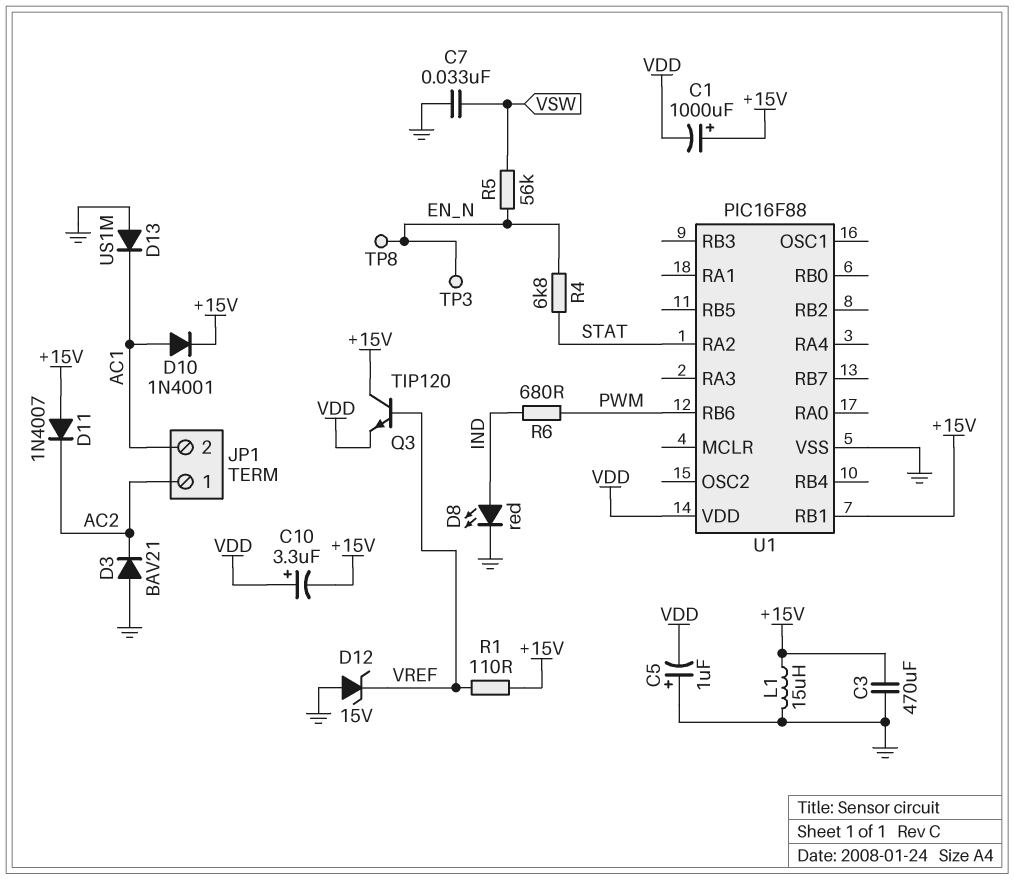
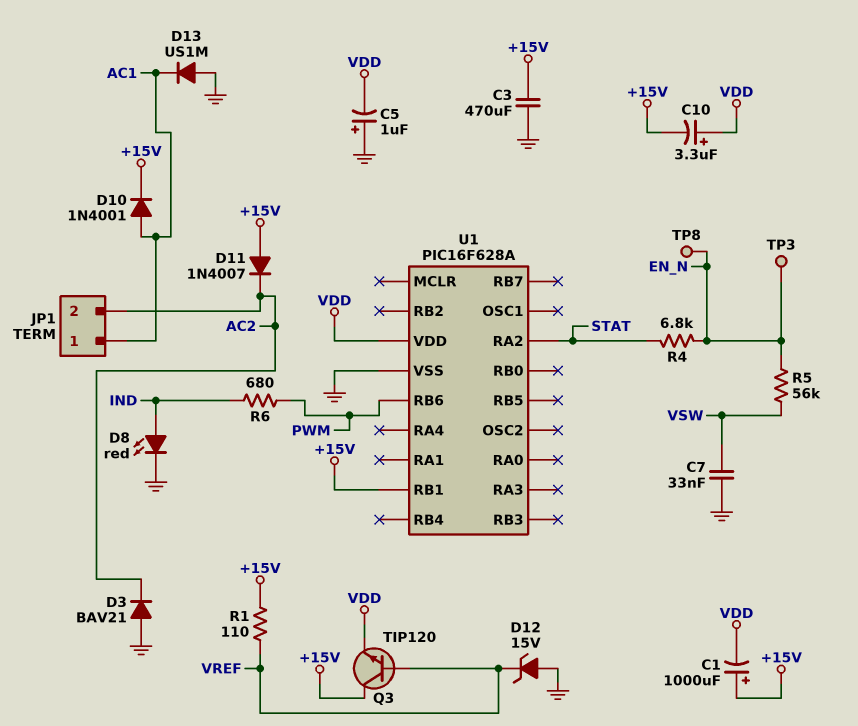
JP1 pin 1: AC2 -> AC1
JP1 pin 2: AC1 -> AC2
L1: 15uH (+15V, GND) -> none
U1: PIC16F88 -> PIC16F628A

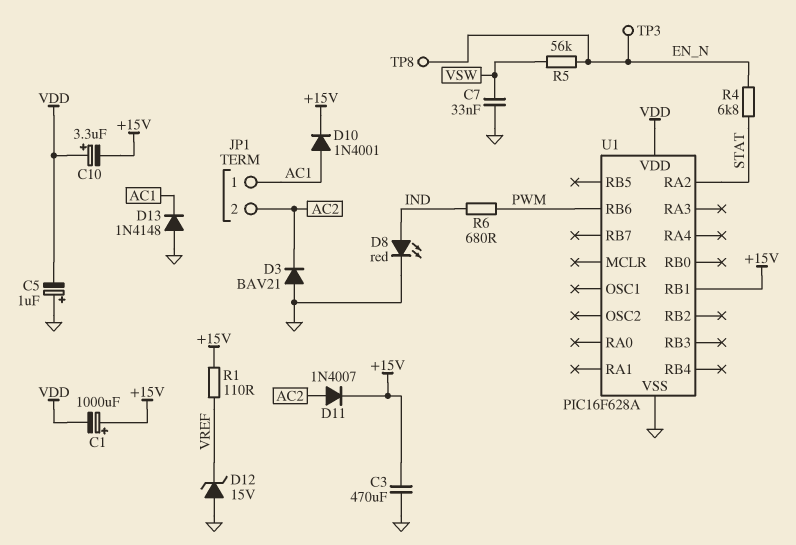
D11: diode 1N4007 (A +15V, K AC2) -> diode 1N4007 (A AC2, K +15V)
D13: diode US1M (A GND, K AC1) -> diode 1N4148 (A GND, K AC1)
Q3: NPN TIP120 (B VREF, C +15V, E VDD) -> none

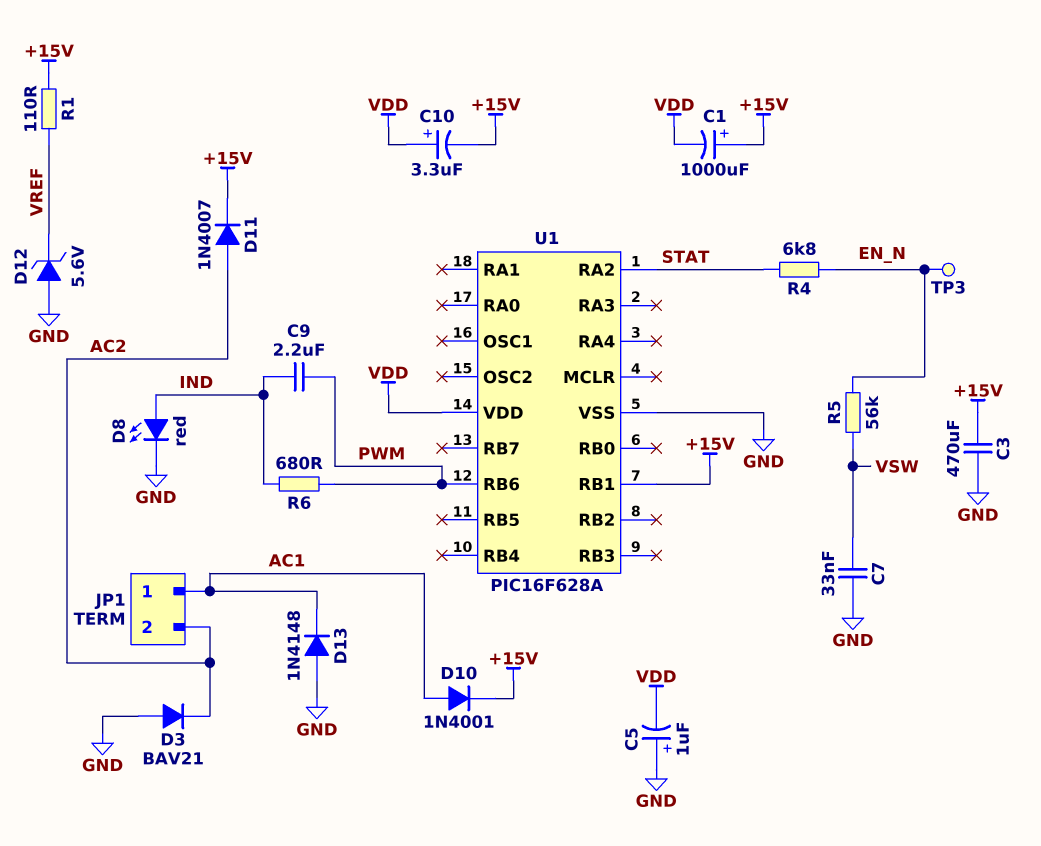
C9: none -> 2.2uF (IND, PWM)
D12: zener 15V (A GND, K VREF) -> zener 5.6V (A GND, K VREF)
TP8: test point (EN_N) -> none

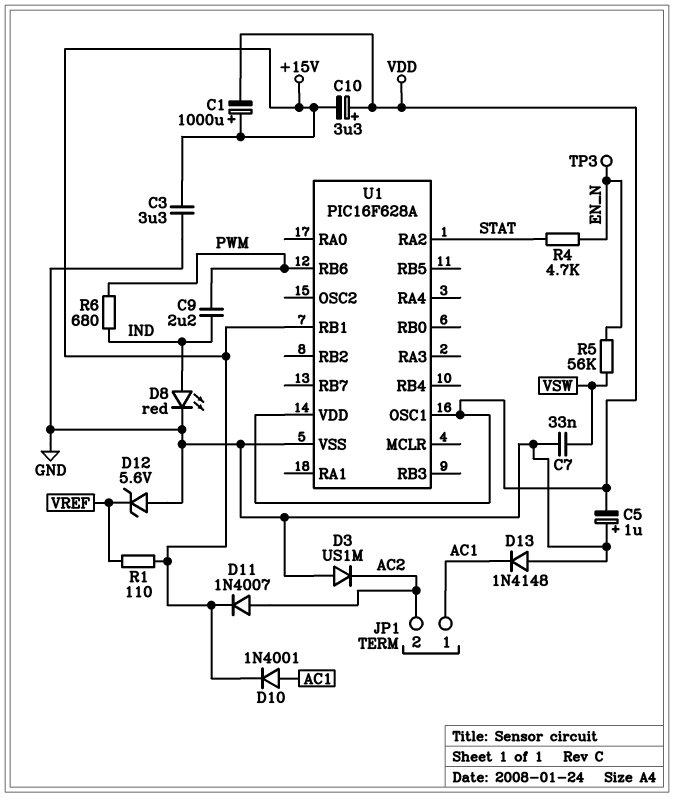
C3: 470uF (+15V, GND) -> 3.3uF (+15V, GND)
D3: diode BAV21 (A GND, K AC2) -> diode US1M (A GND, K AC2)
R4: 6.8k (EN_N, STAT) -> 4.7k (EN_N, STAT)
U1 pin OSC1: none -> VDD

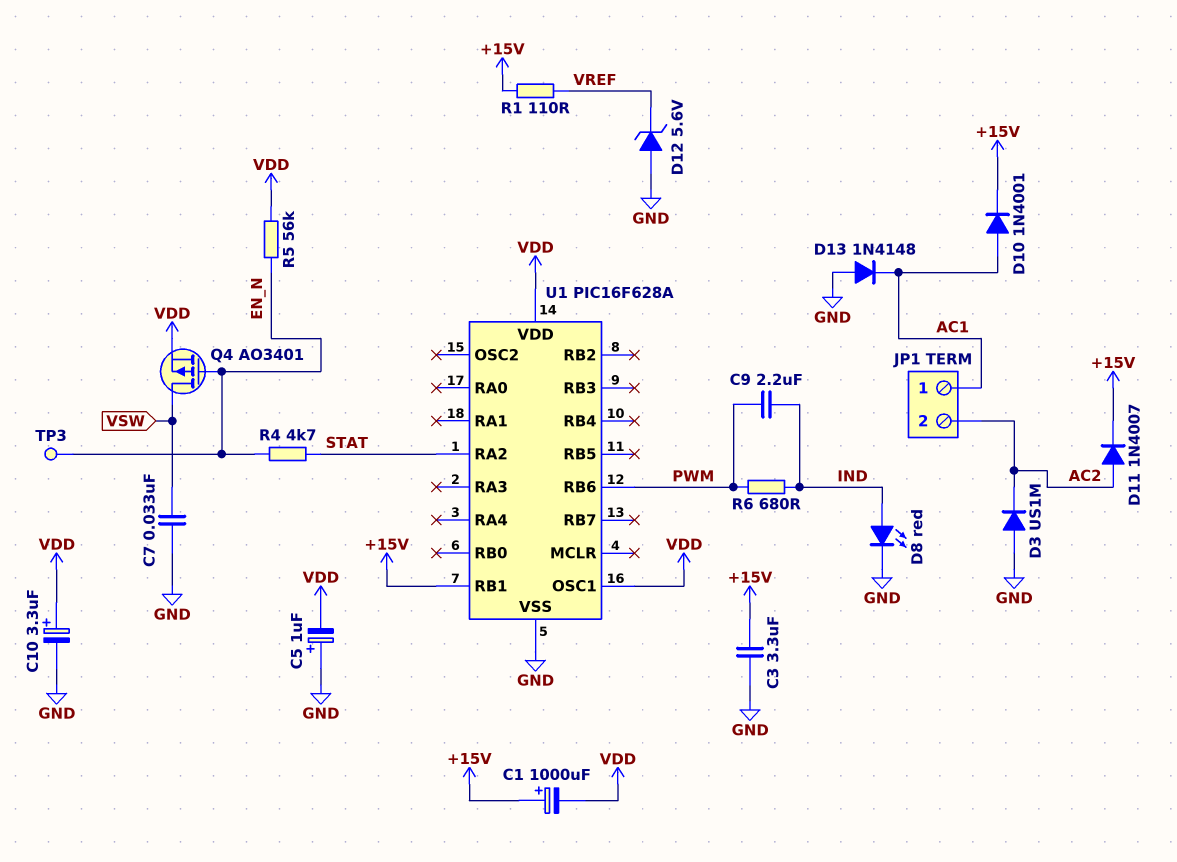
C10: 3.3uF (plus VDD, minus +15V) -> 3.3uF (plus VDD, minus GND)
Q4: none -> PMOS AO3401 (G EN_N, D VSW, S VDD)
R5: 56k (EN_N, VSW) -> 56k (EN_N, VDD)

